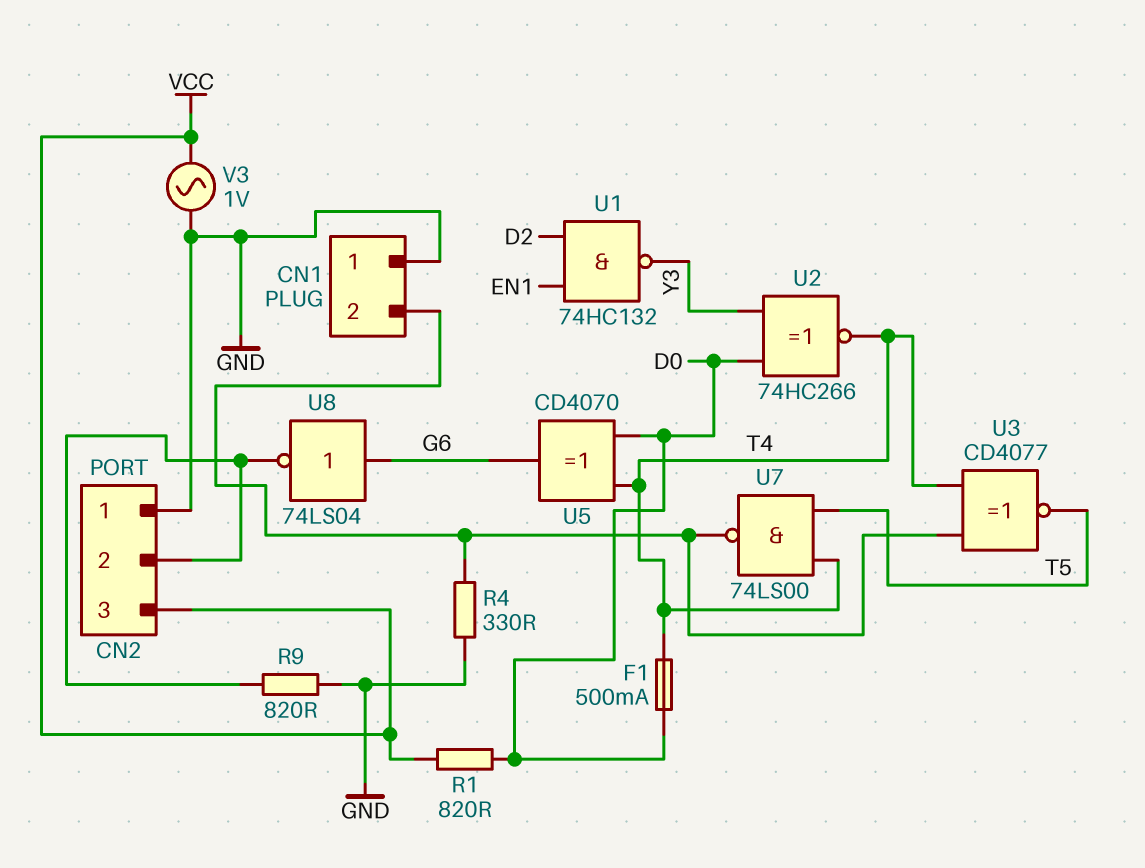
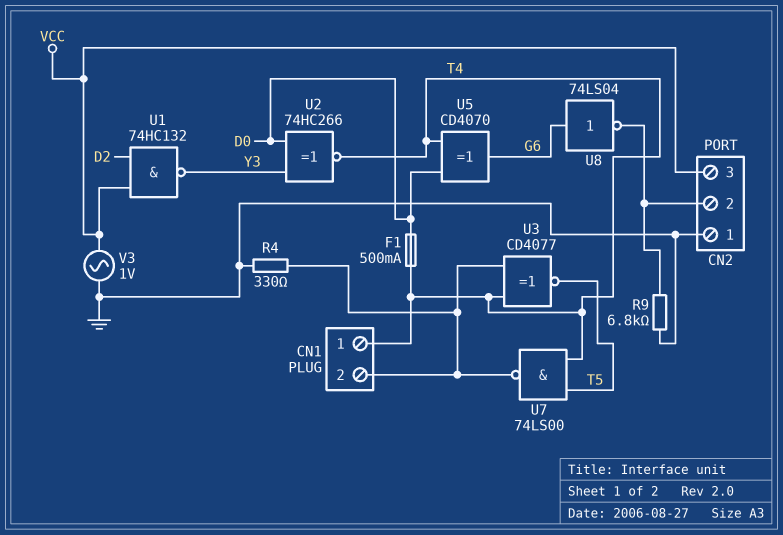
CN1 pin 1: GND -> T4
R1: 820 (D0, VCC) -> none
R9: 820 (CN2/2, GND) -> 6.8k (CN2/2, GND)
U1: NAND 74HC132 (in D2, in EN1, out Y3) -> NAND 74HC132 (in D2, in VCC, out Y3)

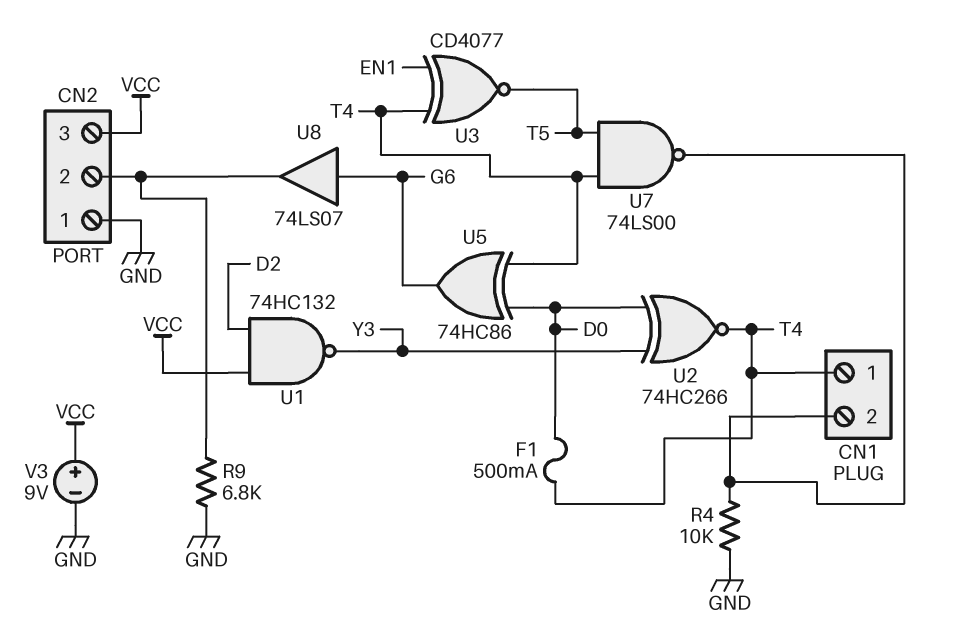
R4: 330 (CN1/2, GND) -> 10k (CN1/2, GND)
U3: XNOR CD4077 (in CN1/2, in T4, out T5) -> XNOR CD4077 (in EN1, in T4, out T5)
U5: XOR CD4070 (in D0, in T4, out G6) -> XOR 74HC86 (in D0, in T4, out G6)
U8: NOT 74LS04 (in G6, out CN2/2) -> buffer 74LS07 (in G6, out CN2/2)
V3: AC 1V (GND, VCC) -> 9V (plus VCC, minus GND)

